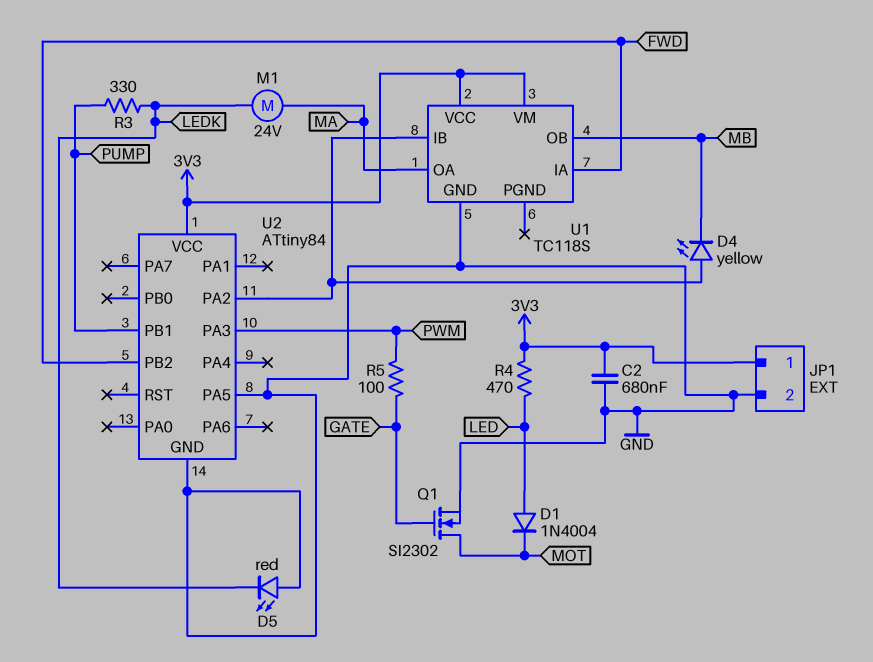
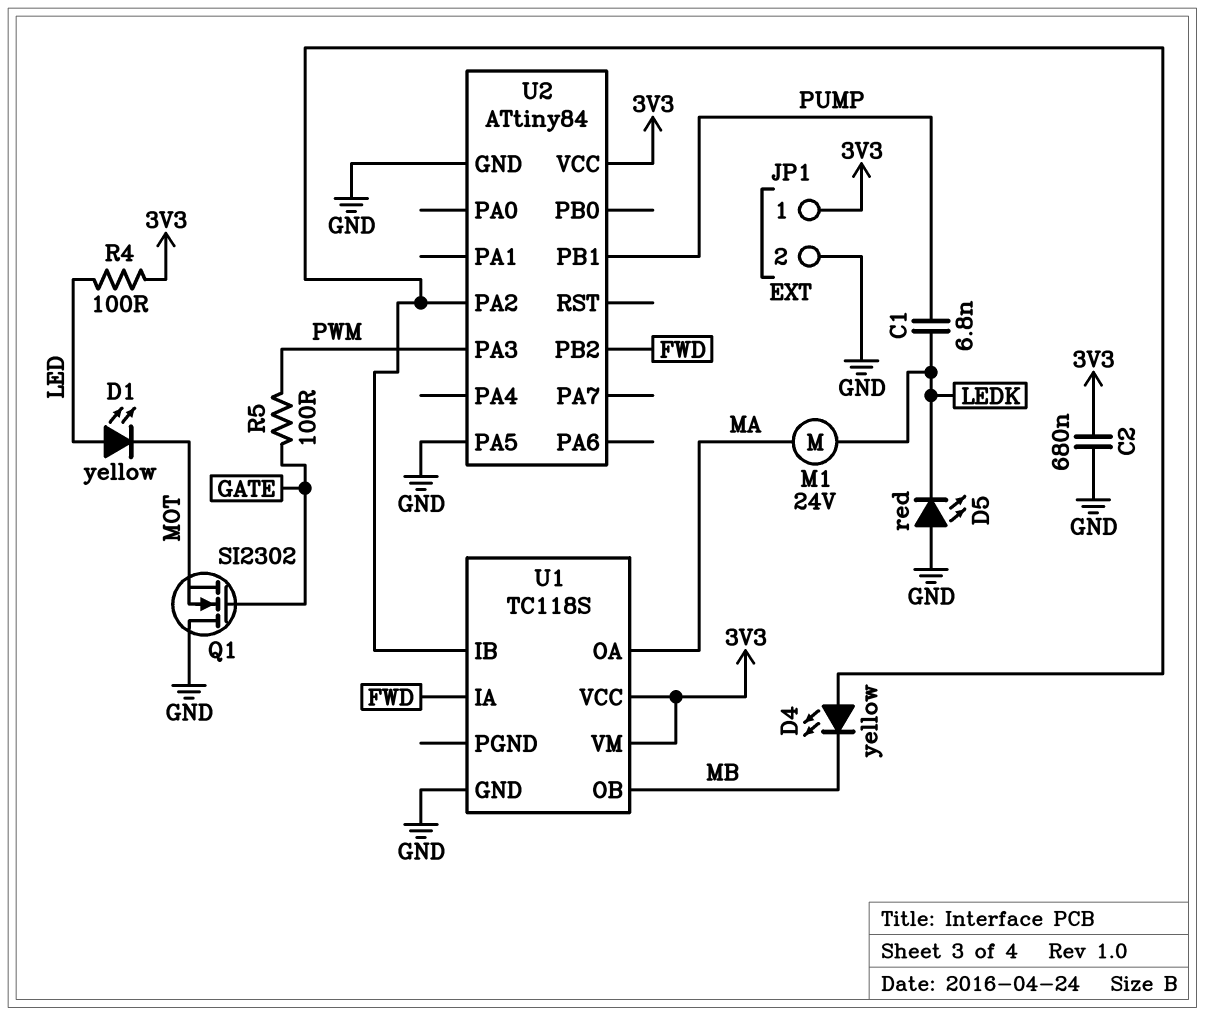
C1: none -> 6.8nF (LEDK, PUMP)
D1: diode 1N4004 (A LED, K MOT) -> LED yellow (A LED, K MOT)
Q1: NMOS SI2302 (G GATE, D MOT, S GND) -> NMOS SI2302 (G GATE, D GND, S MOT)
R3: 330 (LEDK, PUMP) -> none
R4: 470 (3V3, LED) -> 100 (3V3, LED)

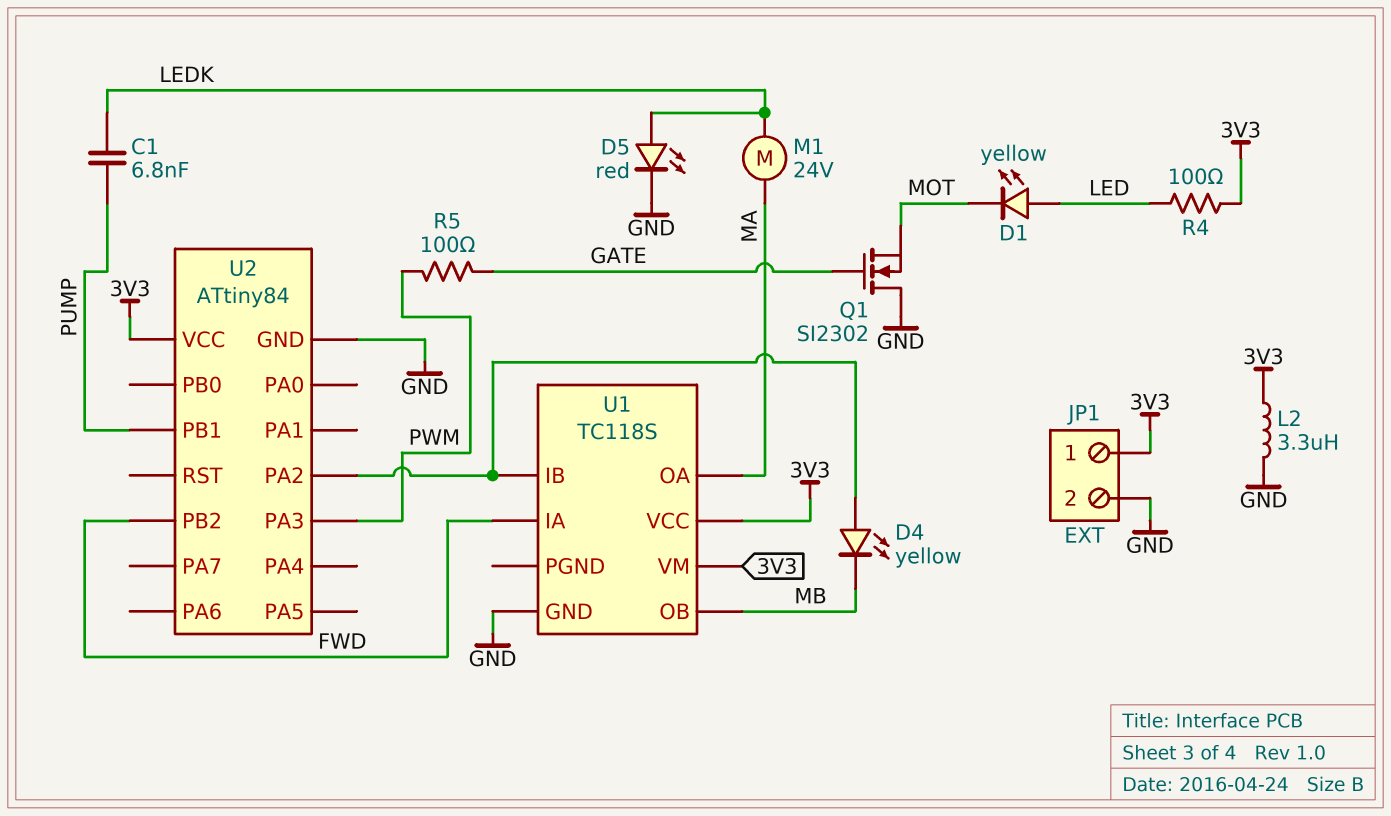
C2: 680nF (3V3, GND) -> none
D5: LED red (A GND, K LEDK) -> LED red (A LEDK, K GND)
L2: none -> 3.3uH (3V3, GND)
U2 pin PA5: GND -> none

